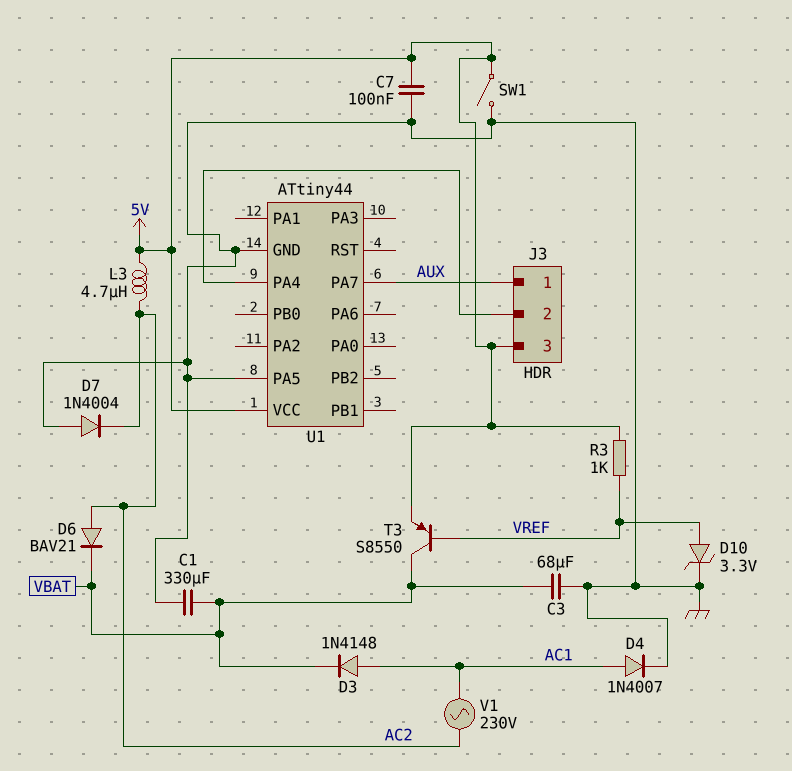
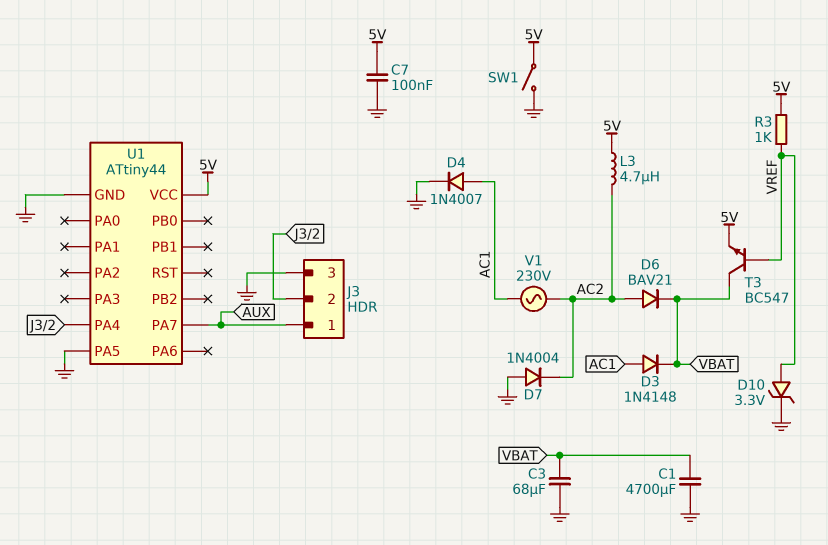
C1: 330uF (GND, VBAT) -> 4700uF (GND, VBAT)
J3 pin 3: 5V -> GND
T3: PNP S8550 (B VREF, C VBAT, E 5V) -> NPN BC547 (B VREF, C VBAT, E 5V)

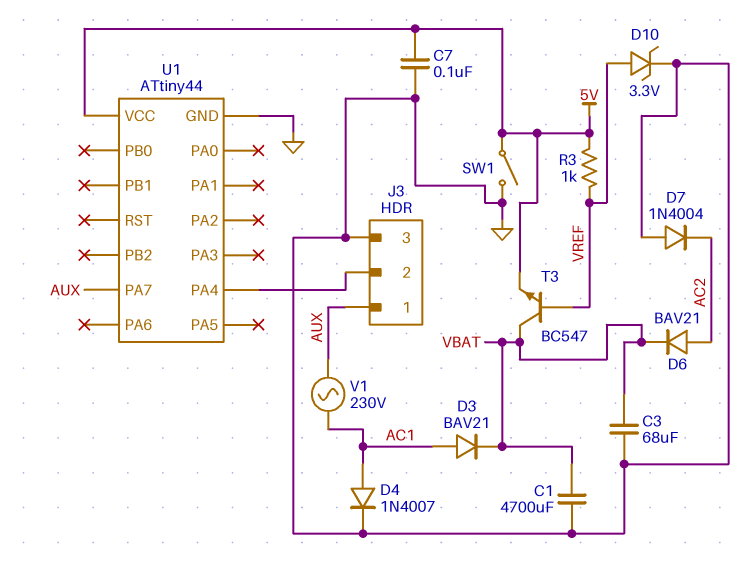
D3: diode 1N4148 (A AC1, K VBAT) -> diode BAV21 (A AC1, K VBAT)
L3: 4.7uH (5V, AC2) -> none
U1 pin PA5: GND -> none
V1: AC 230V (AC1, AC2) -> AC 230V (AC1, AUX)

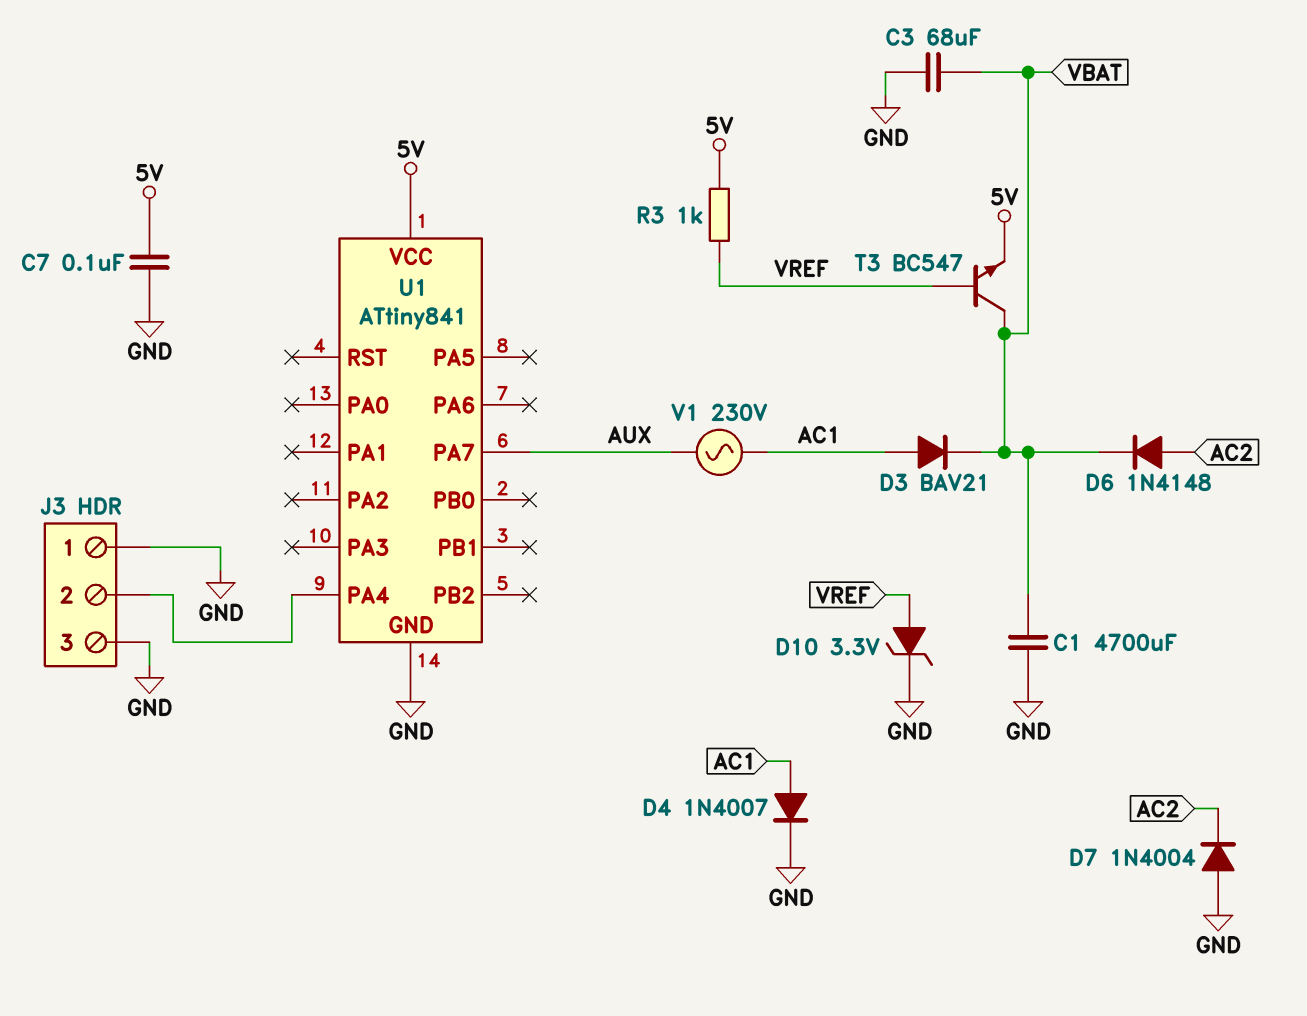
D6: diode BAV21 (A AC2, K VBAT) -> diode 1N4148 (A AC2, K VBAT)
J3 pin 1: AUX -> GND
SW1: switch (5V, GND) -> none
U1: ATtiny44 -> ATtiny841

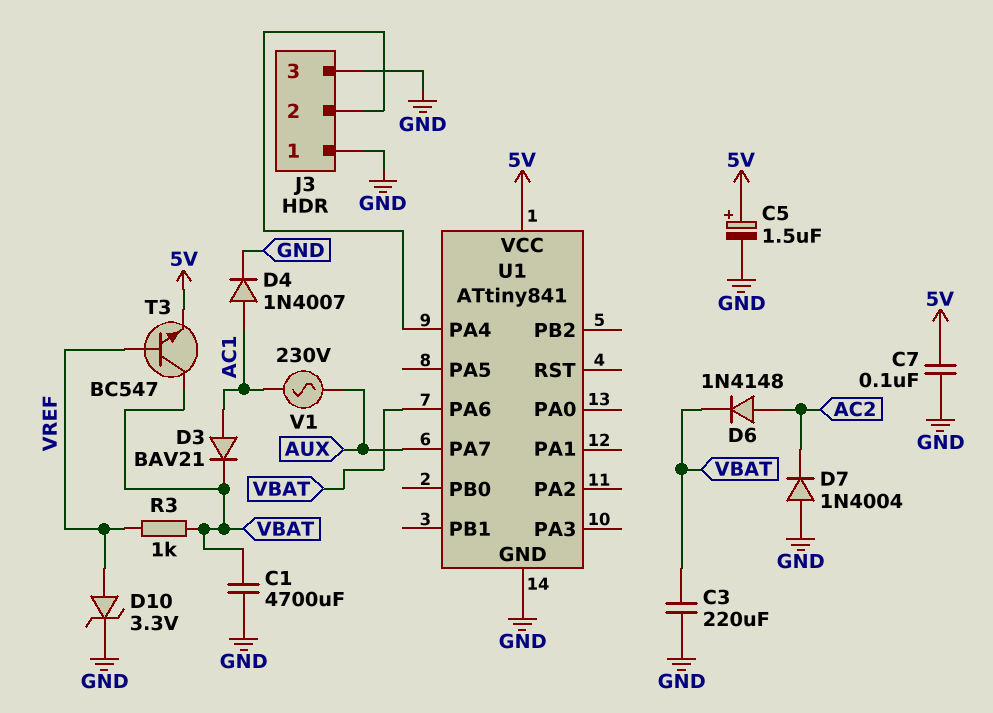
C3: 68uF (GND, VBAT) -> 220uF (GND, VBAT)
C5: none -> 1.5uF (plus 5V, minus GND)
R3: 1k (5V, VREF) -> 1k (VBAT, VREF)
U1 pin PA6: none -> VBAT

